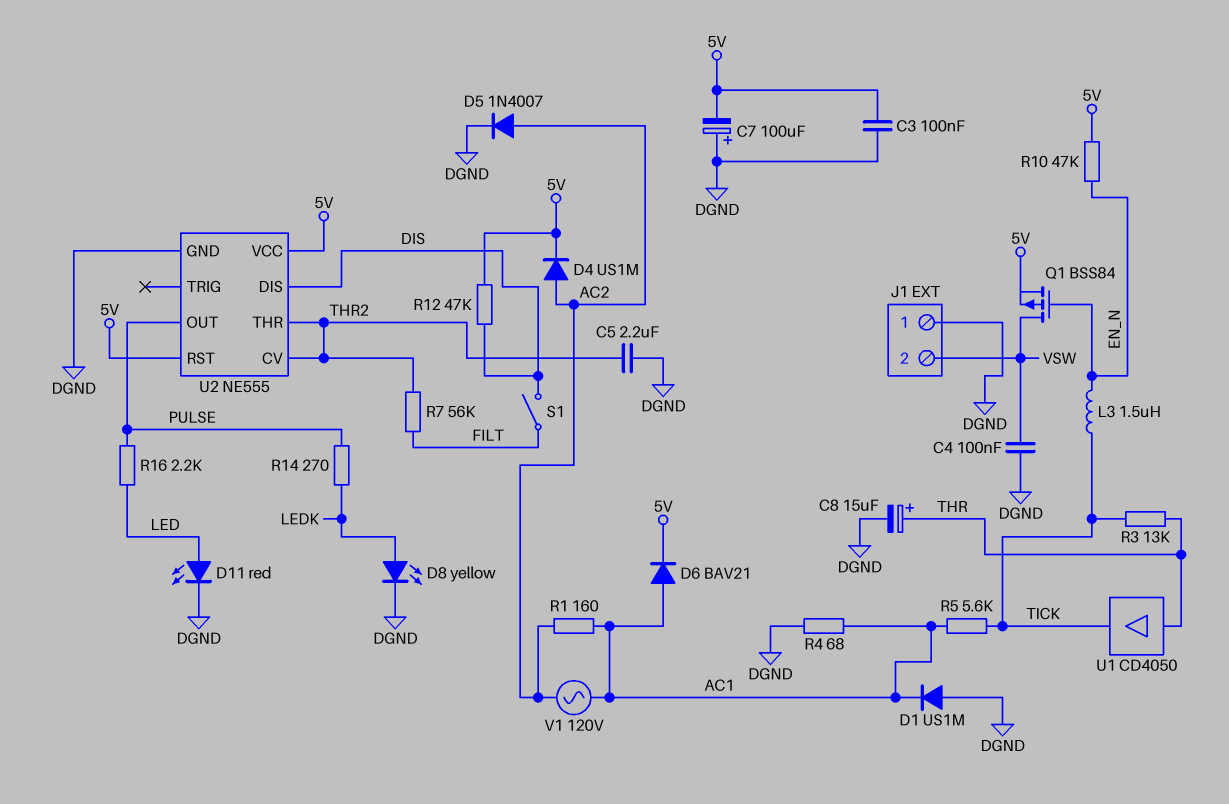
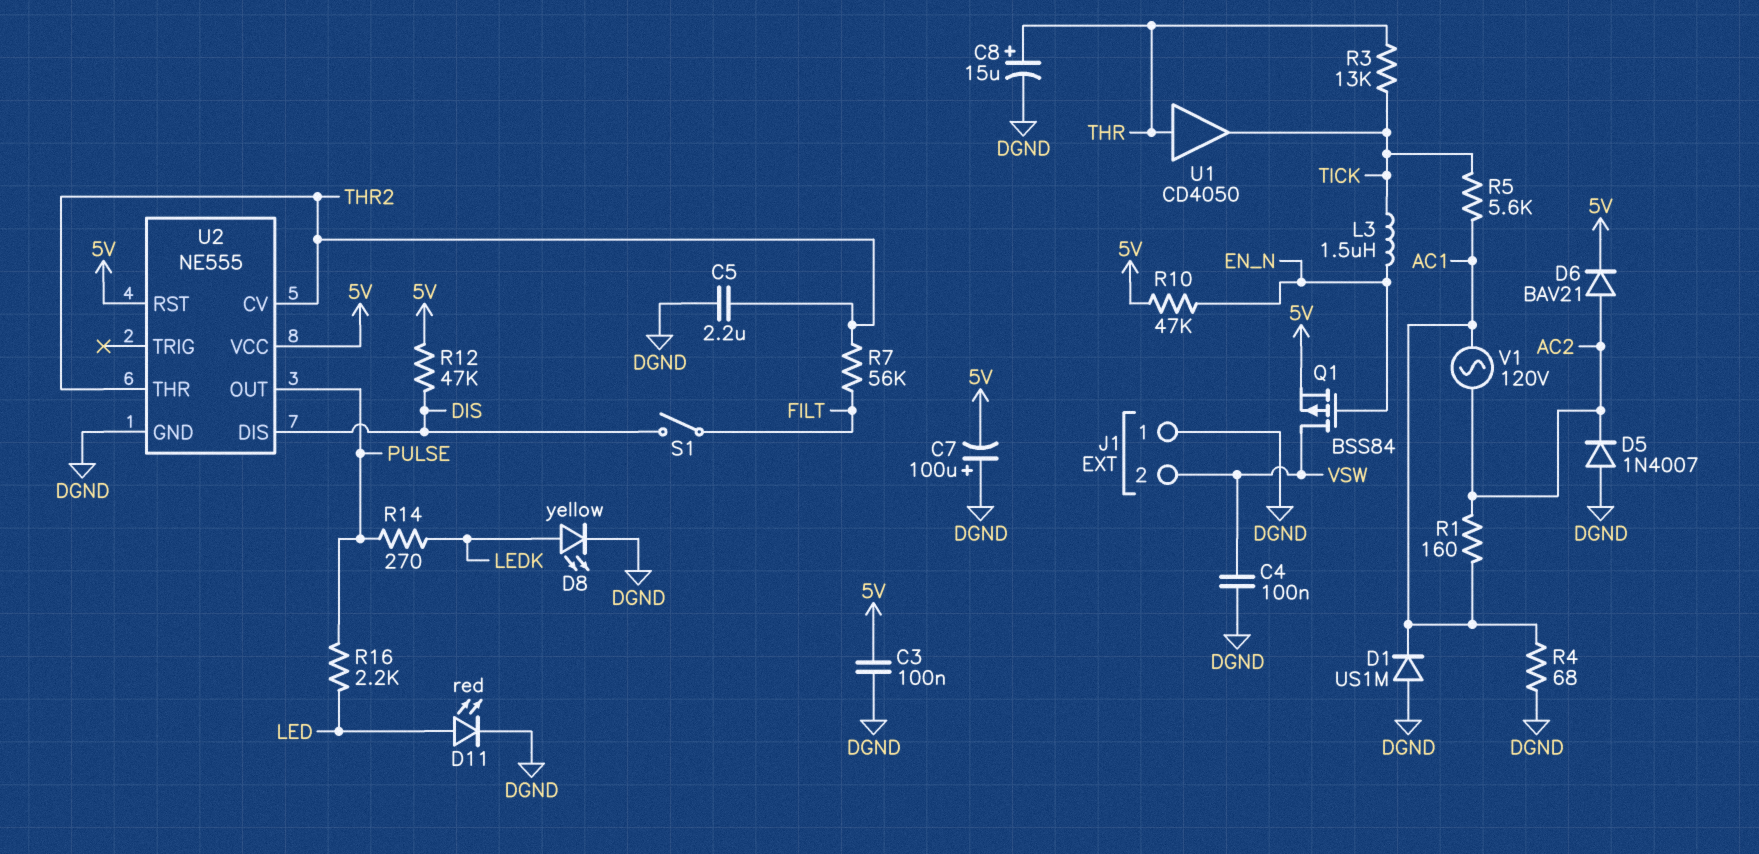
D4: diode US1M (A AC2, K 5V) -> none
D5: diode 1N4007 (A AC2, K DGND) -> diode 1N4007 (A DGND, K AC2)
D6: diode BAV21 (A AC1, K 5V) -> diode BAV21 (A AC2, K 5V)

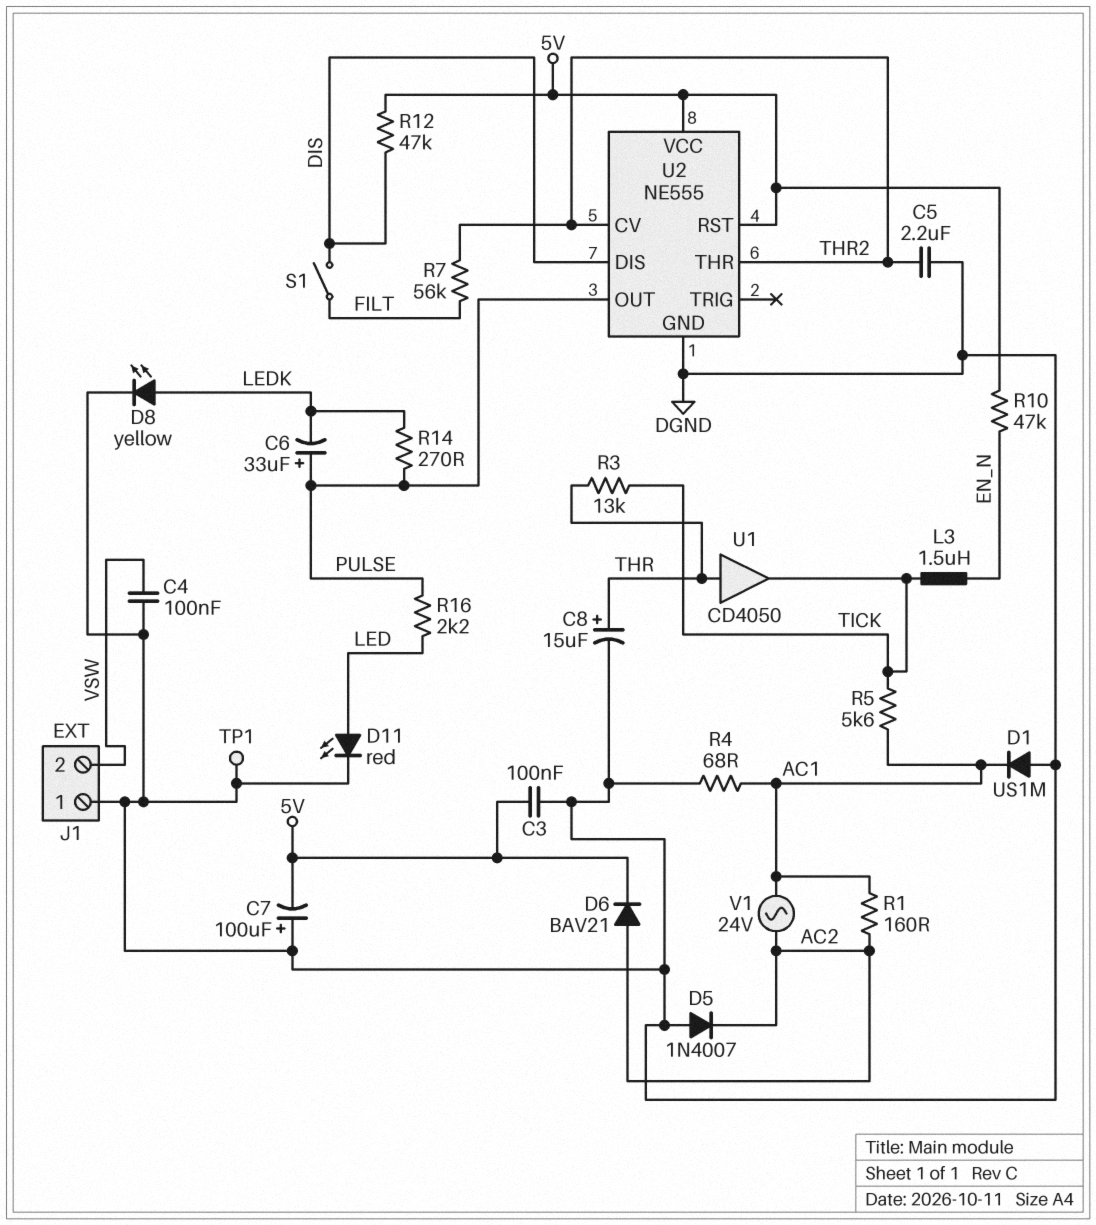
C6: none -> 33uF (plus PULSE, minus LEDK)
Q1: PMOS BSS84 (G EN_N, D VSW, S 5V) -> none
TP1: none -> test point (DGND)
V1: AC 120V (AC1, AC2) -> AC 24V (AC1, AC2)

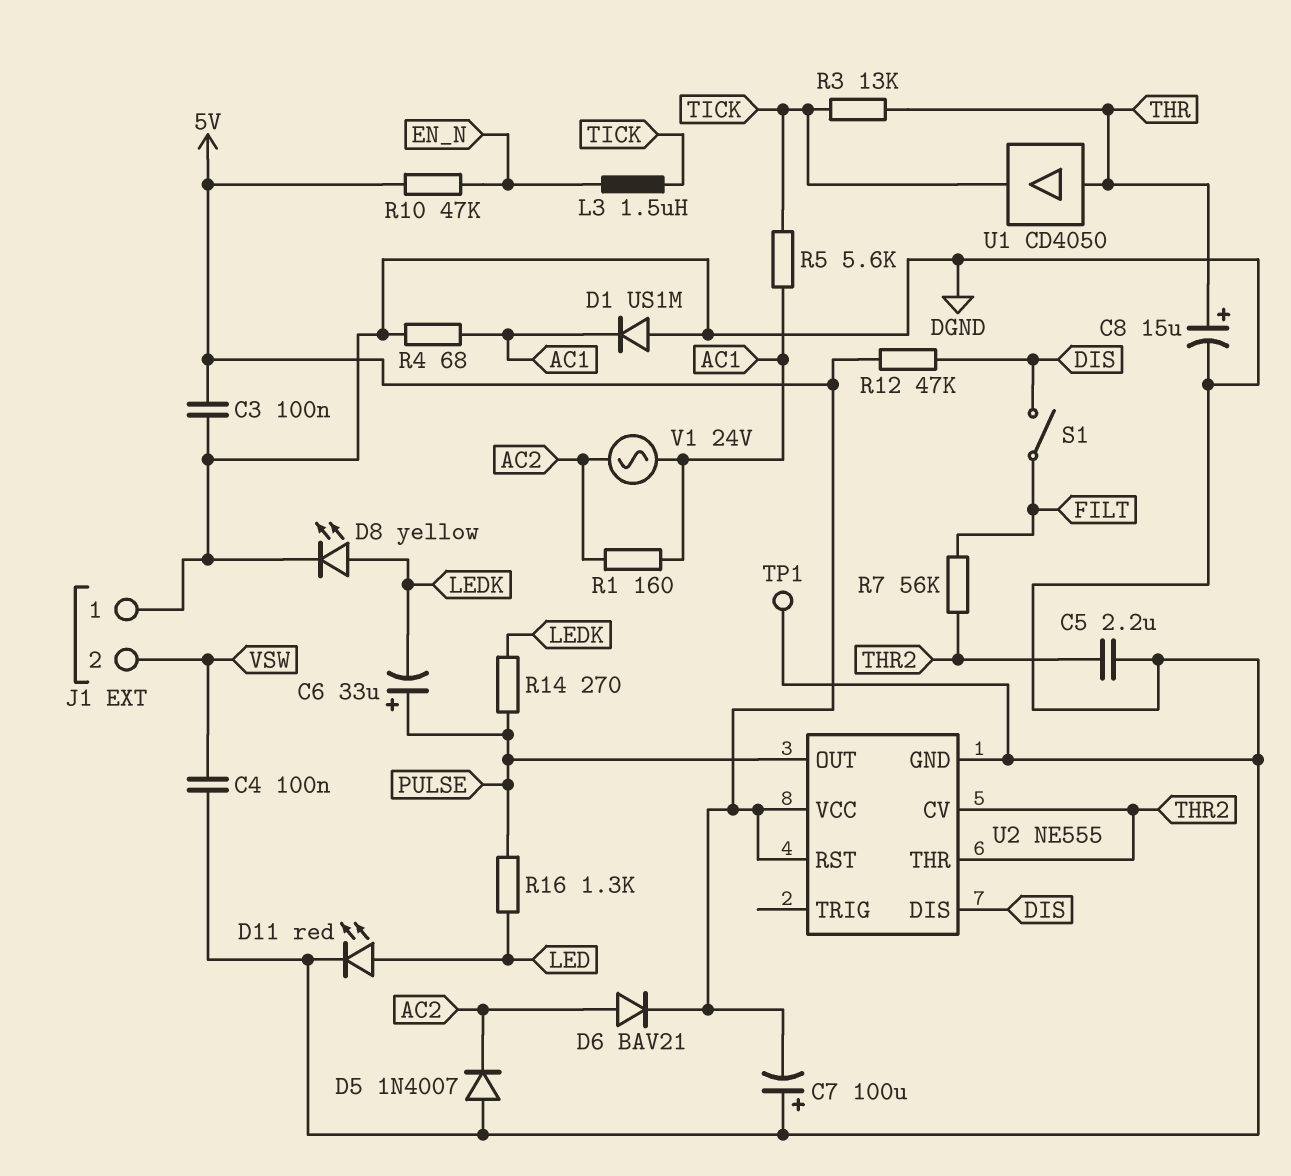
R16: 2.2k (LED, PULSE) -> 1.3k (LED, PULSE)

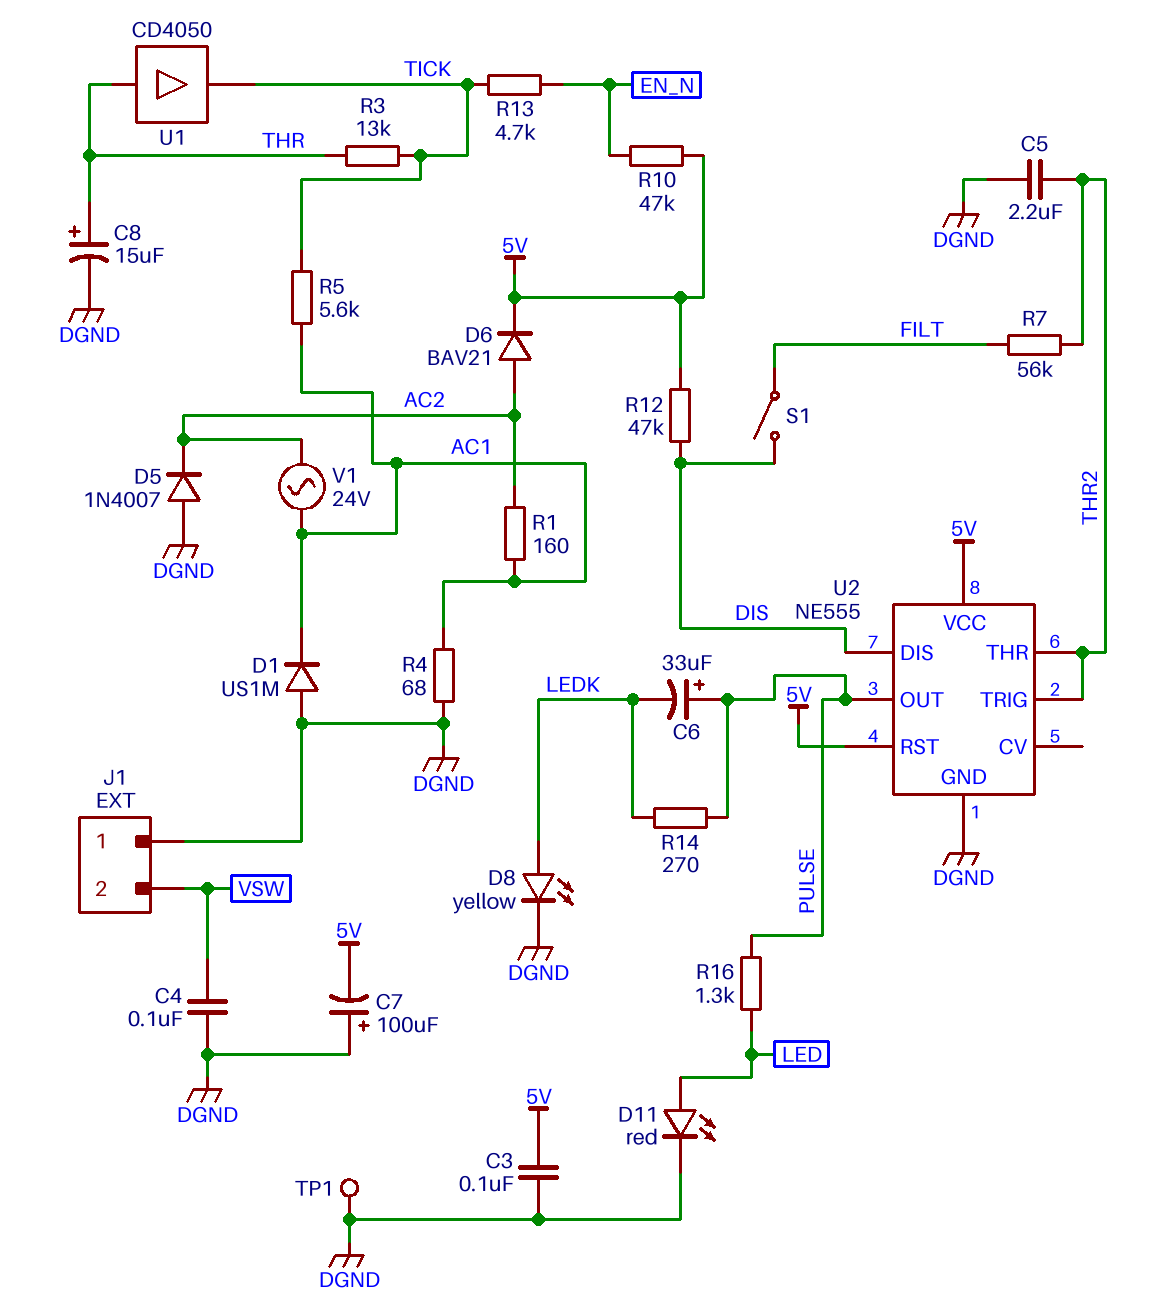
L3: 1.5uH (EN_N, TICK) -> none
R13: none -> 4.7k (EN_N, TICK)
U2 pin CV: THR2 -> none
U2 pin TRIG: none -> THR2

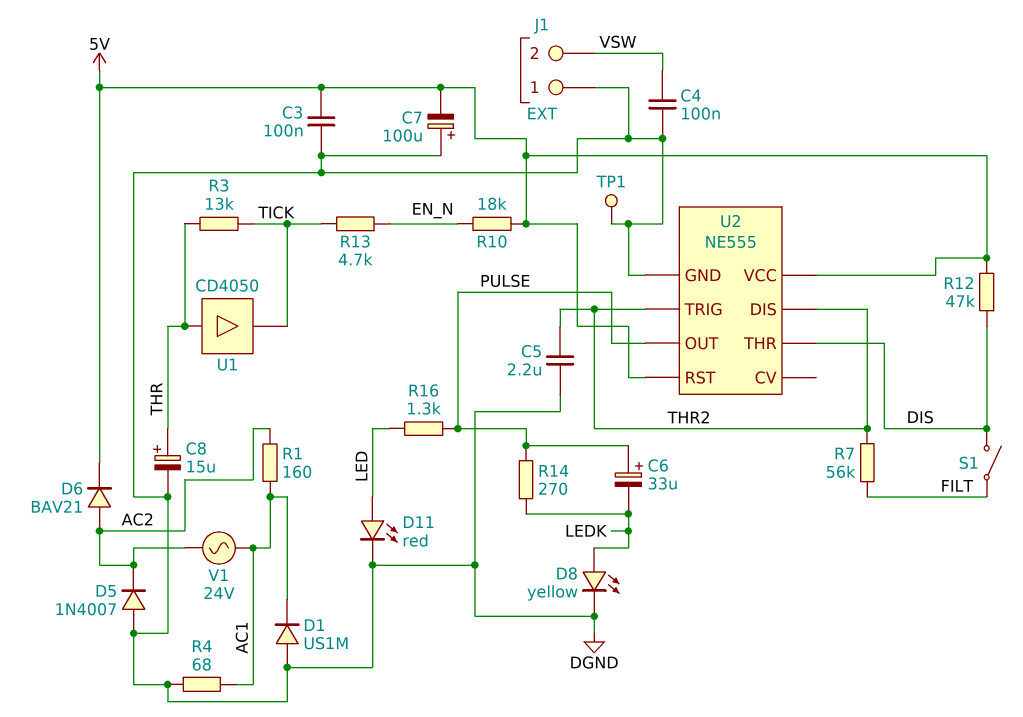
R5: 5.6k (AC1, TICK) -> none
R10: 47k (5V, EN_N) -> 18k (5V, EN_N)
U2 pin DIS: DIS -> THR2
U2 pin THR: THR2 -> DIS

